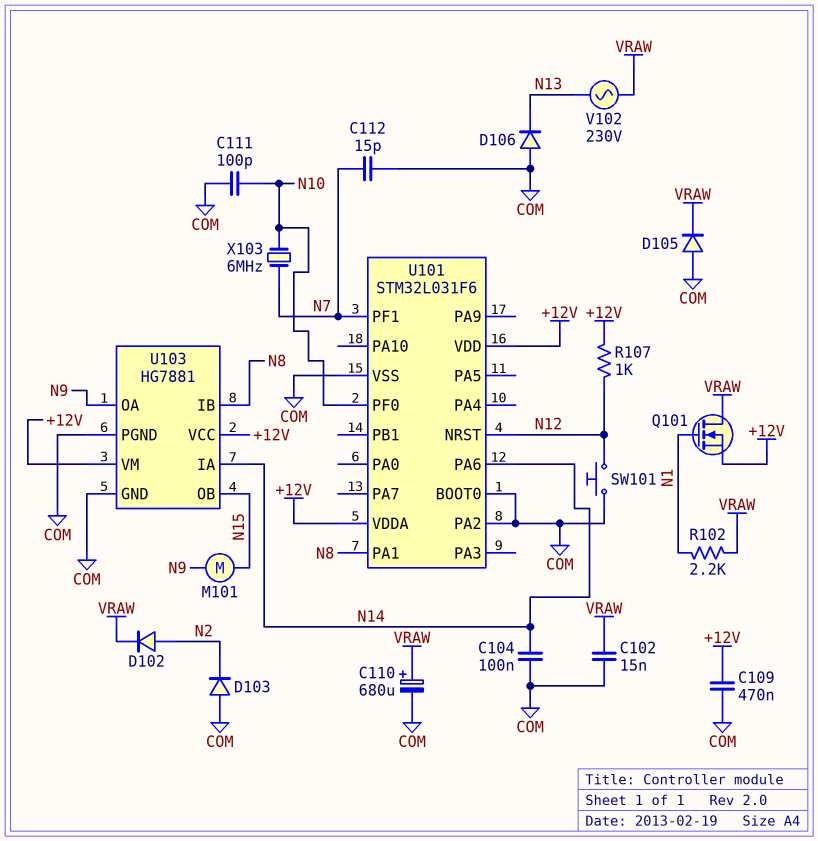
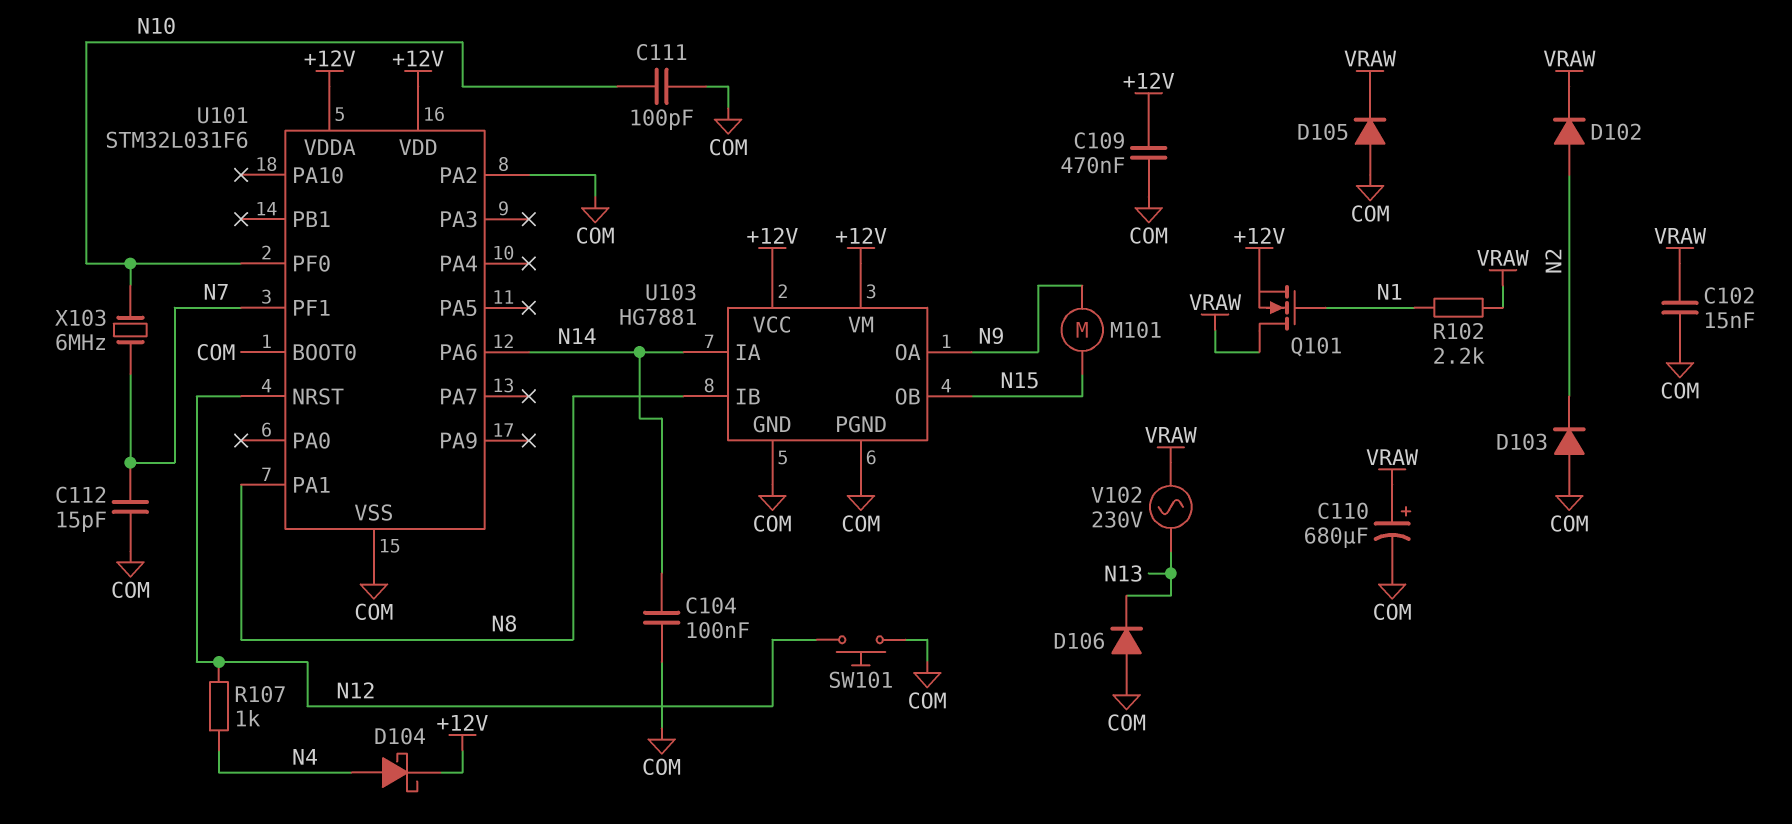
D104: none -> schottky (A N4, K +12V)
R107: 1k (+12V, N12) -> 1k (N4, N12)

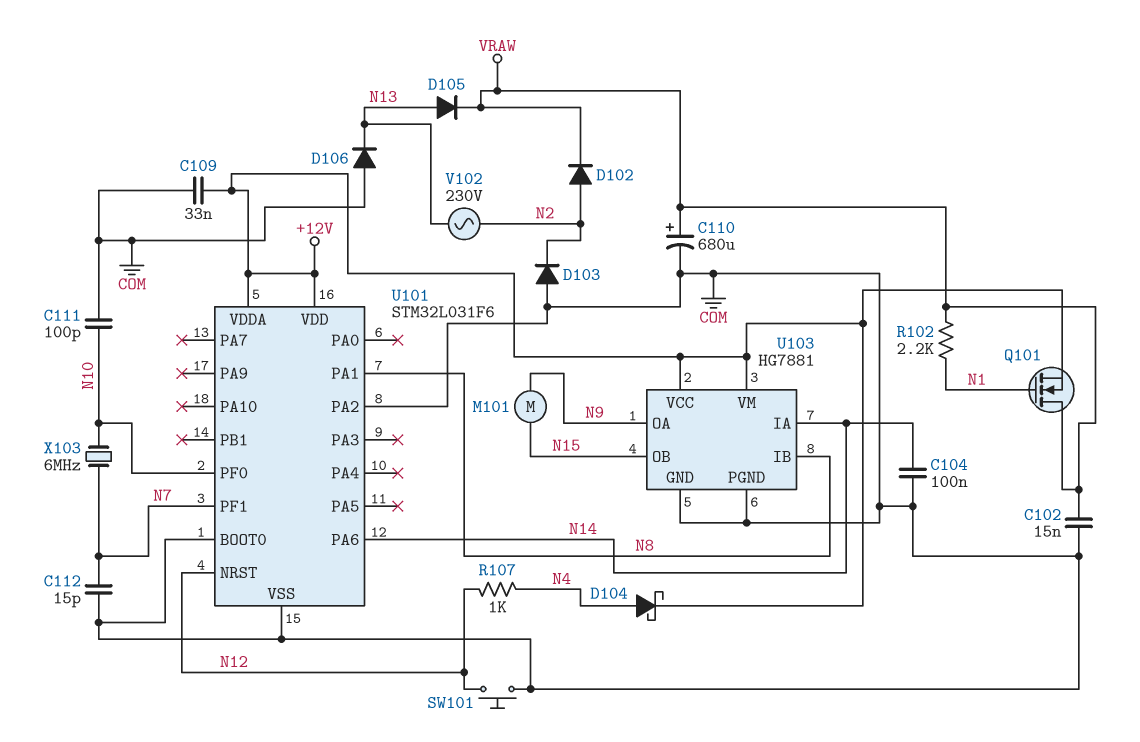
C109: 470nF (+12V, COM) -> 33nF (+12V, COM)
D105: diode (A COM, K VRAW) -> diode (A N13, K VRAW)
V102: AC 230V (N13, VRAW) -> AC 230V (N2, N13)

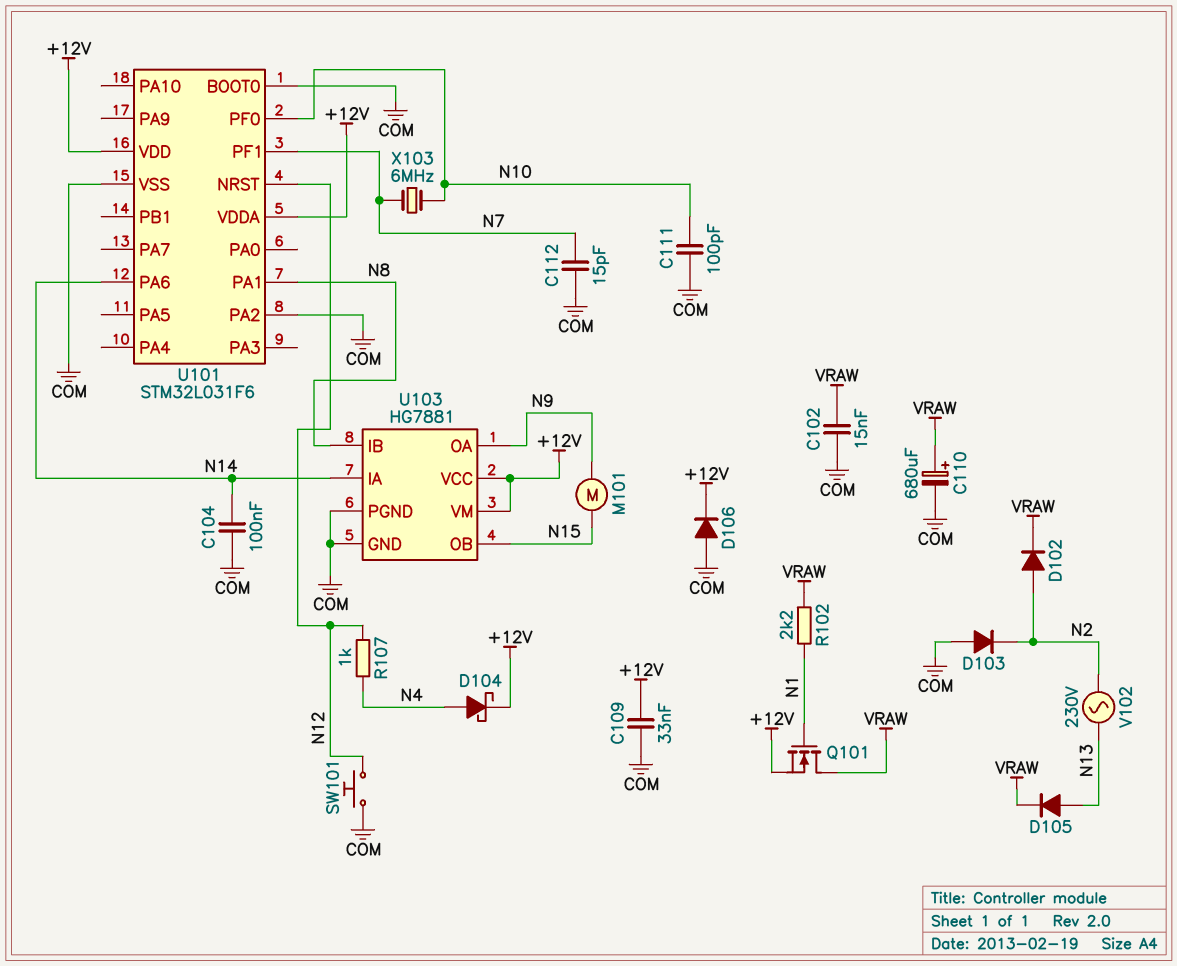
D106: diode (A COM, K N13) -> diode (A COM, K +12V)

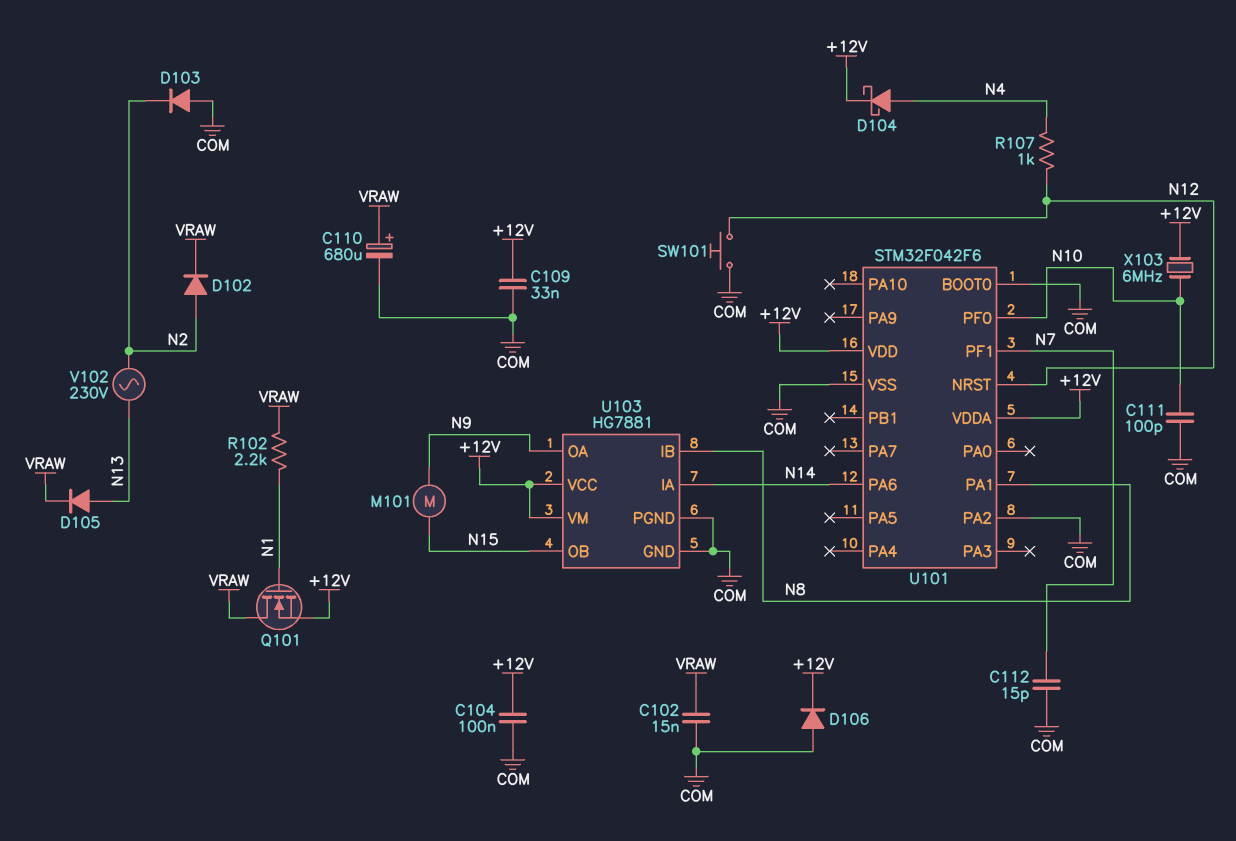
C104: 100nF (COM, N14) -> 100nF (+12V, COM)
U101: STM32L031F6 -> STM32F042F6
X103: 6MHz (N7, N10) -> 6MHz (+12V, N10)

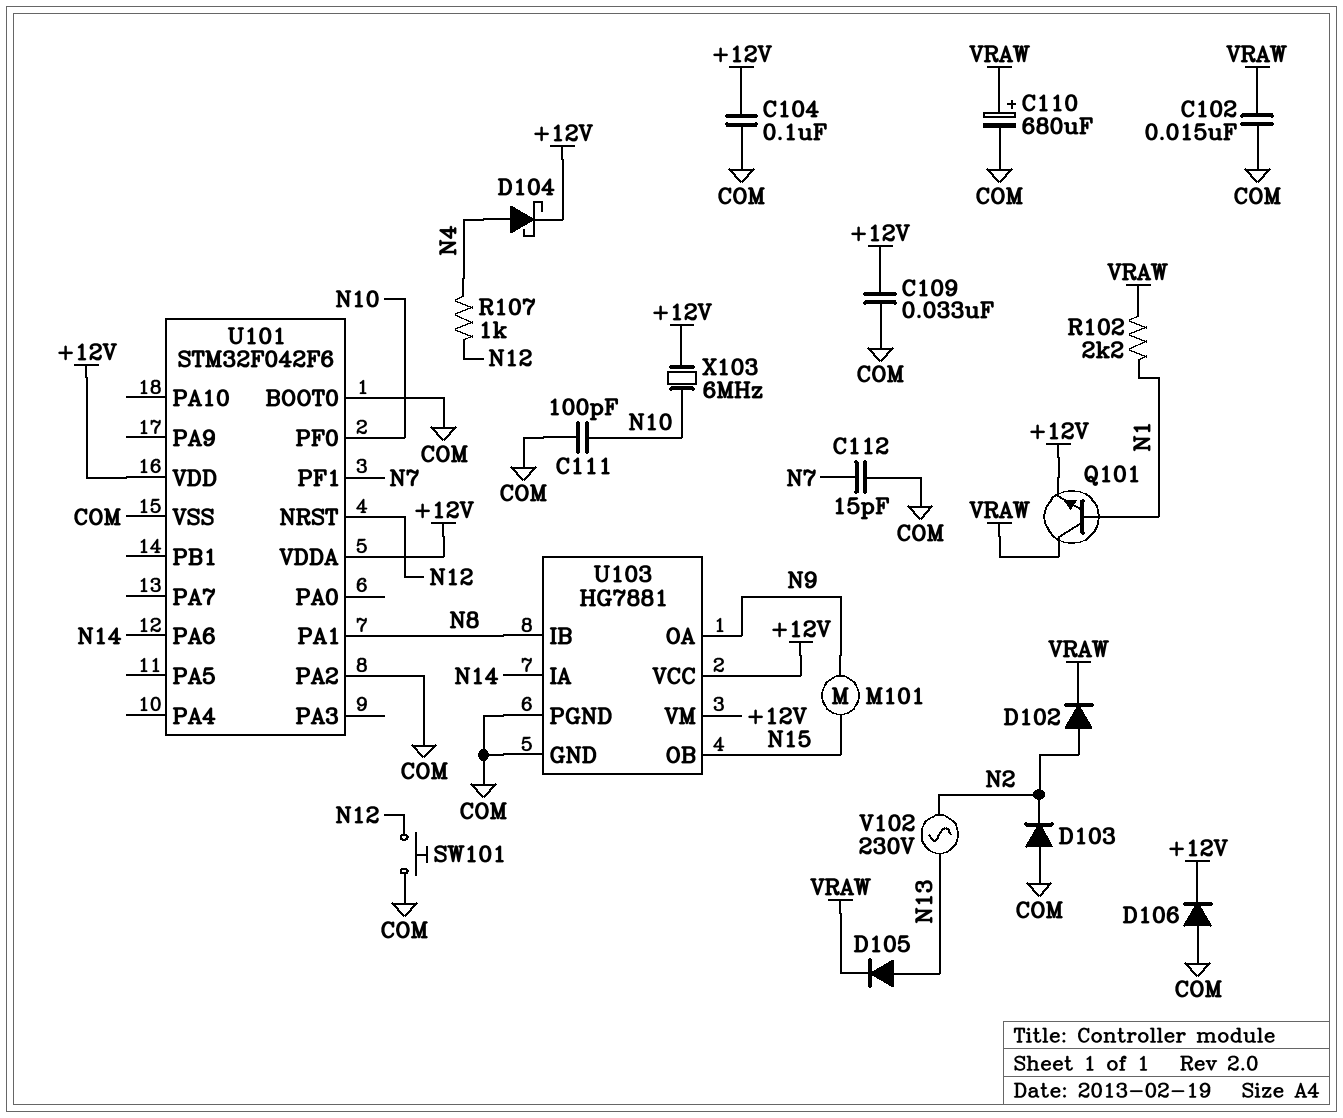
Q101: NMOS (G N1, D VRAW, S +12V) -> NPN (B N1, C VRAW, E +12V)

